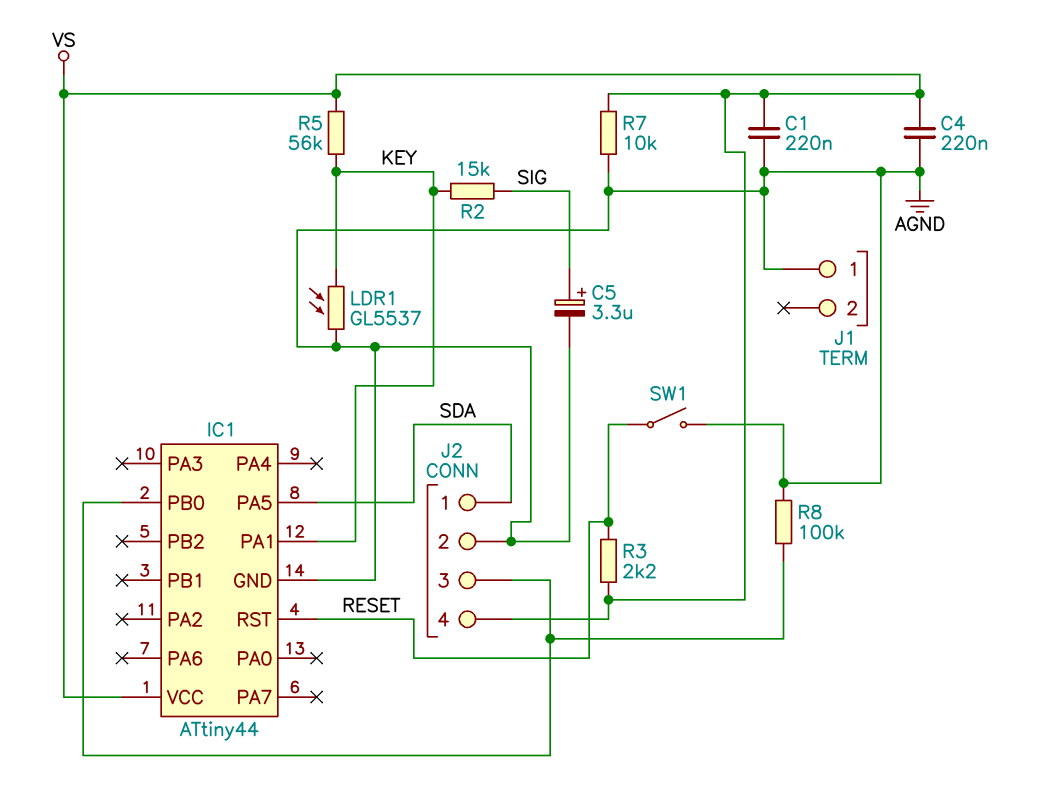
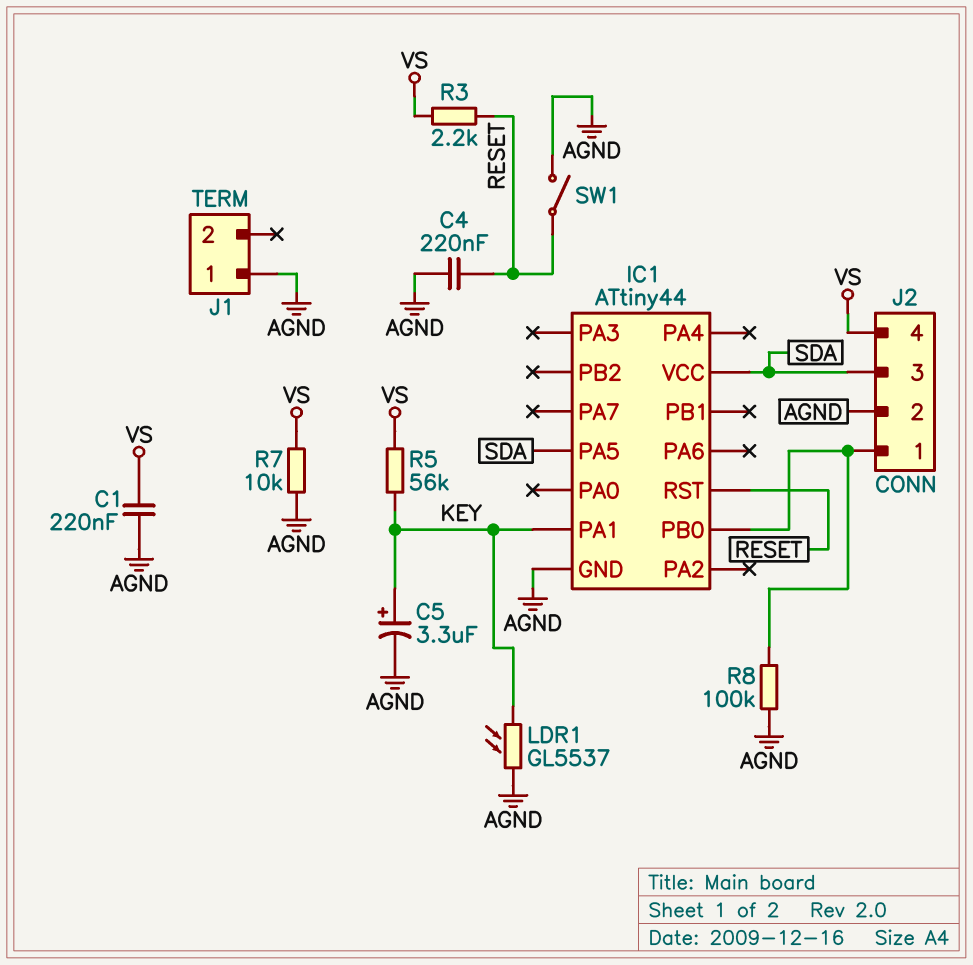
C4: 220nF (AGND, VS) -> 220nF (AGND, RESET)
C5: 3.3uF (plus SIG, minus AGND) -> 3.3uF (plus KEY, minus AGND)
IC1 pin VCC: VS -> SDA
J2 pin 1: SDA -> IC1/PB0
J2 pin 3: IC1/PB0 -> SDA
R2: 15k (KEY, SIG) -> none

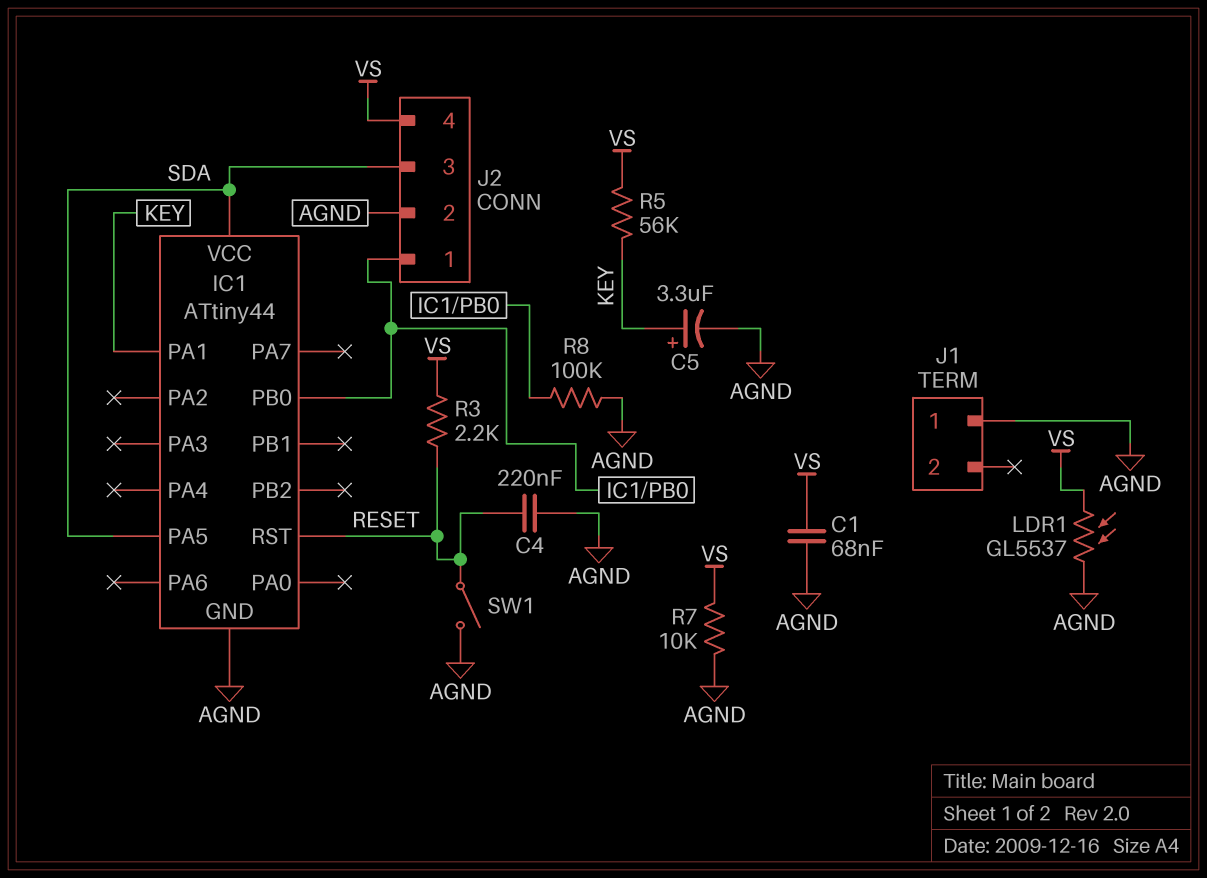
C1: 220nF (AGND, VS) -> 68nF (AGND, VS)
LDR1: GL5537 (AGND, KEY) -> GL5537 (AGND, VS)

